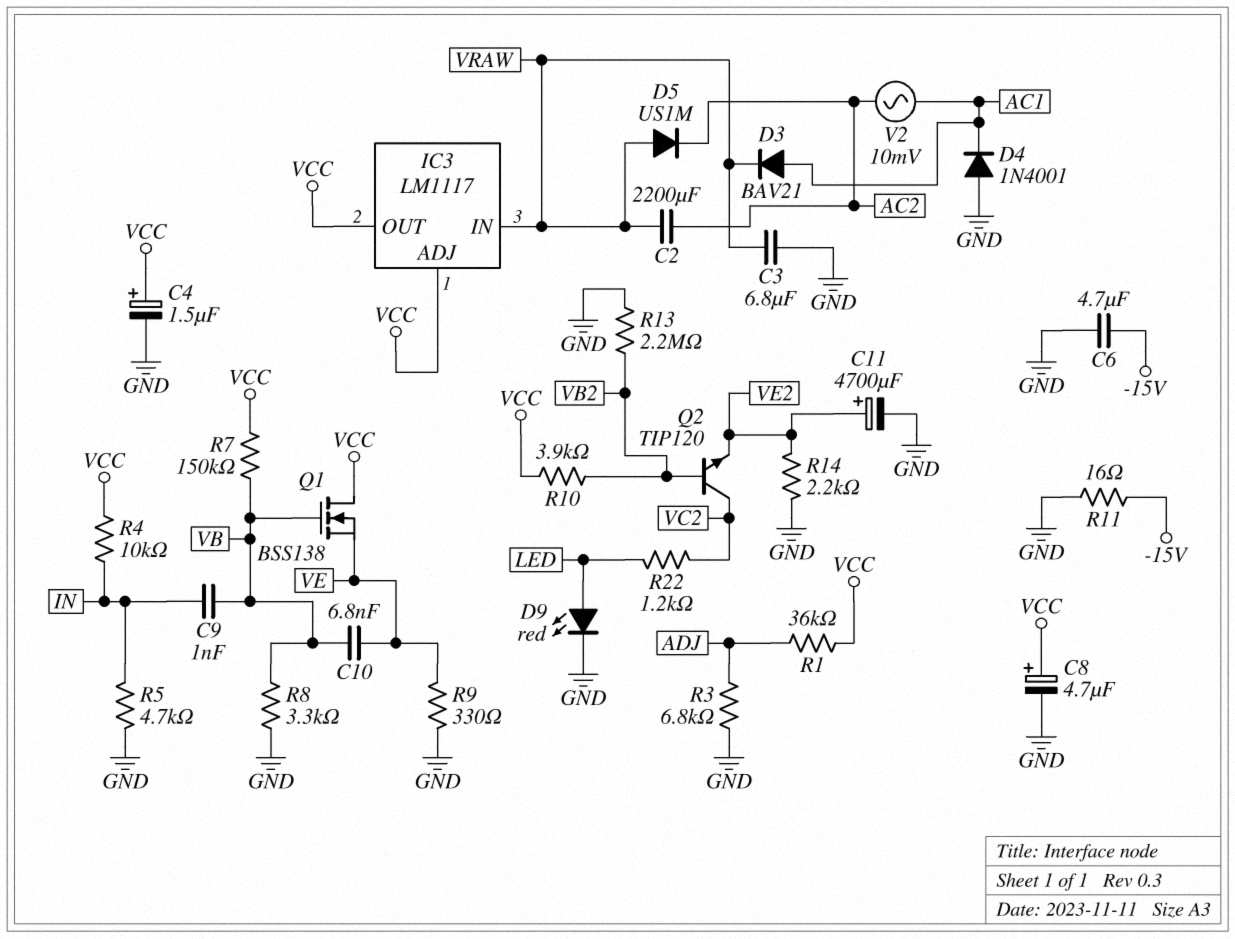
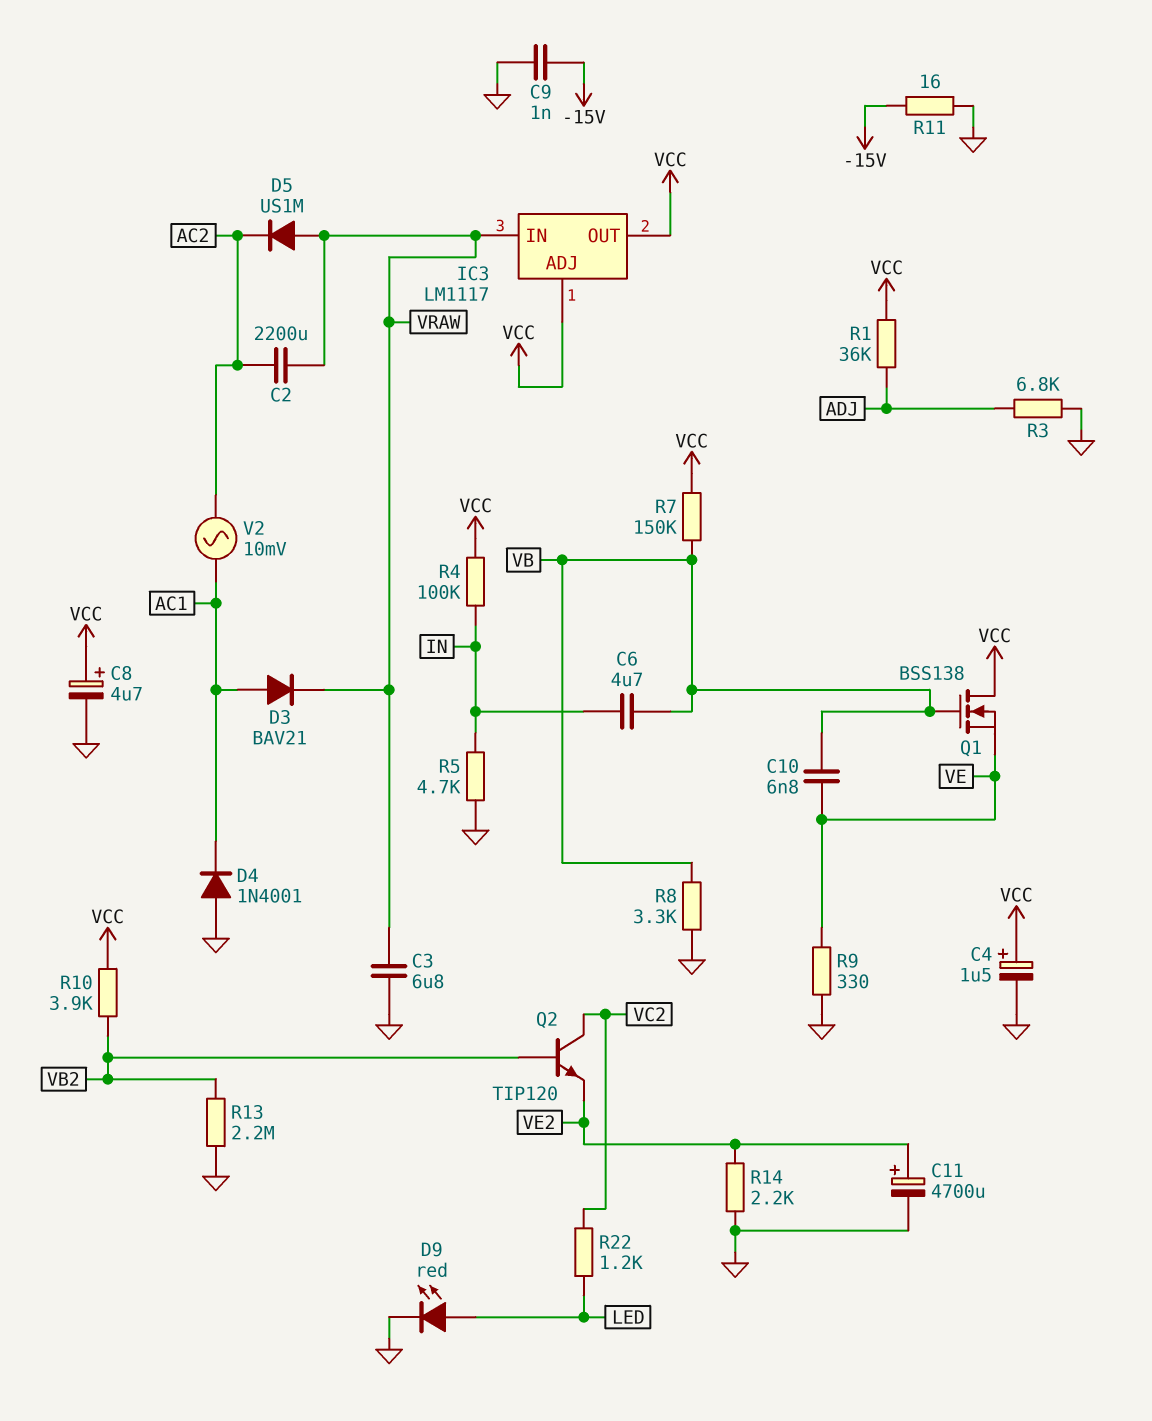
C6: 4.7uF (-15V, GND) -> 4.7uF (IN, VB)
C9: 1nF (IN, VB) -> 1nF (-15V, GND)
R4: 10k (IN, VCC) -> 100k (IN, VCC)

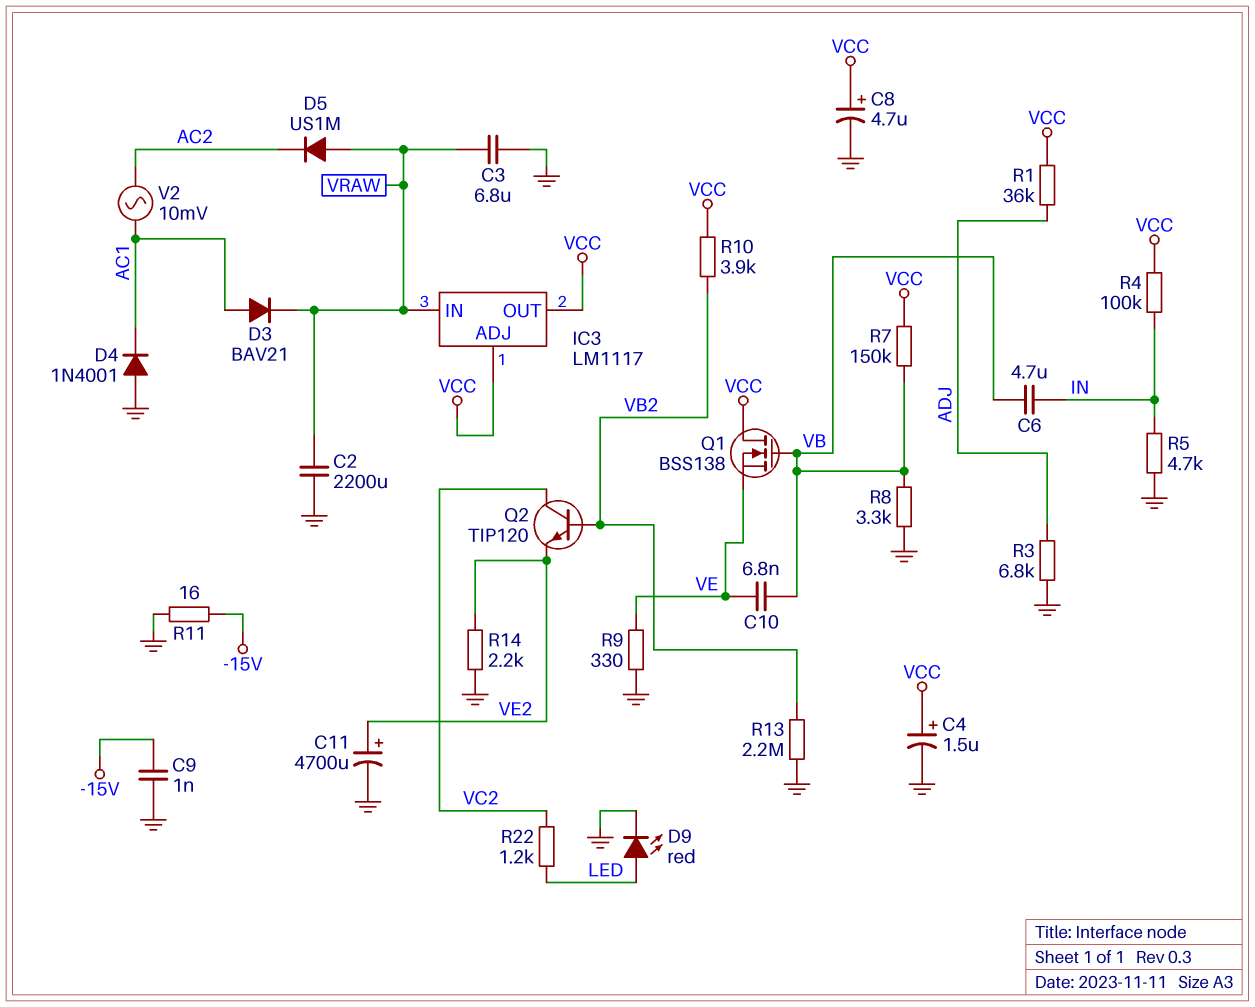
C2: 2200uF (AC2, VRAW) -> 2200uF (GND, VRAW)

